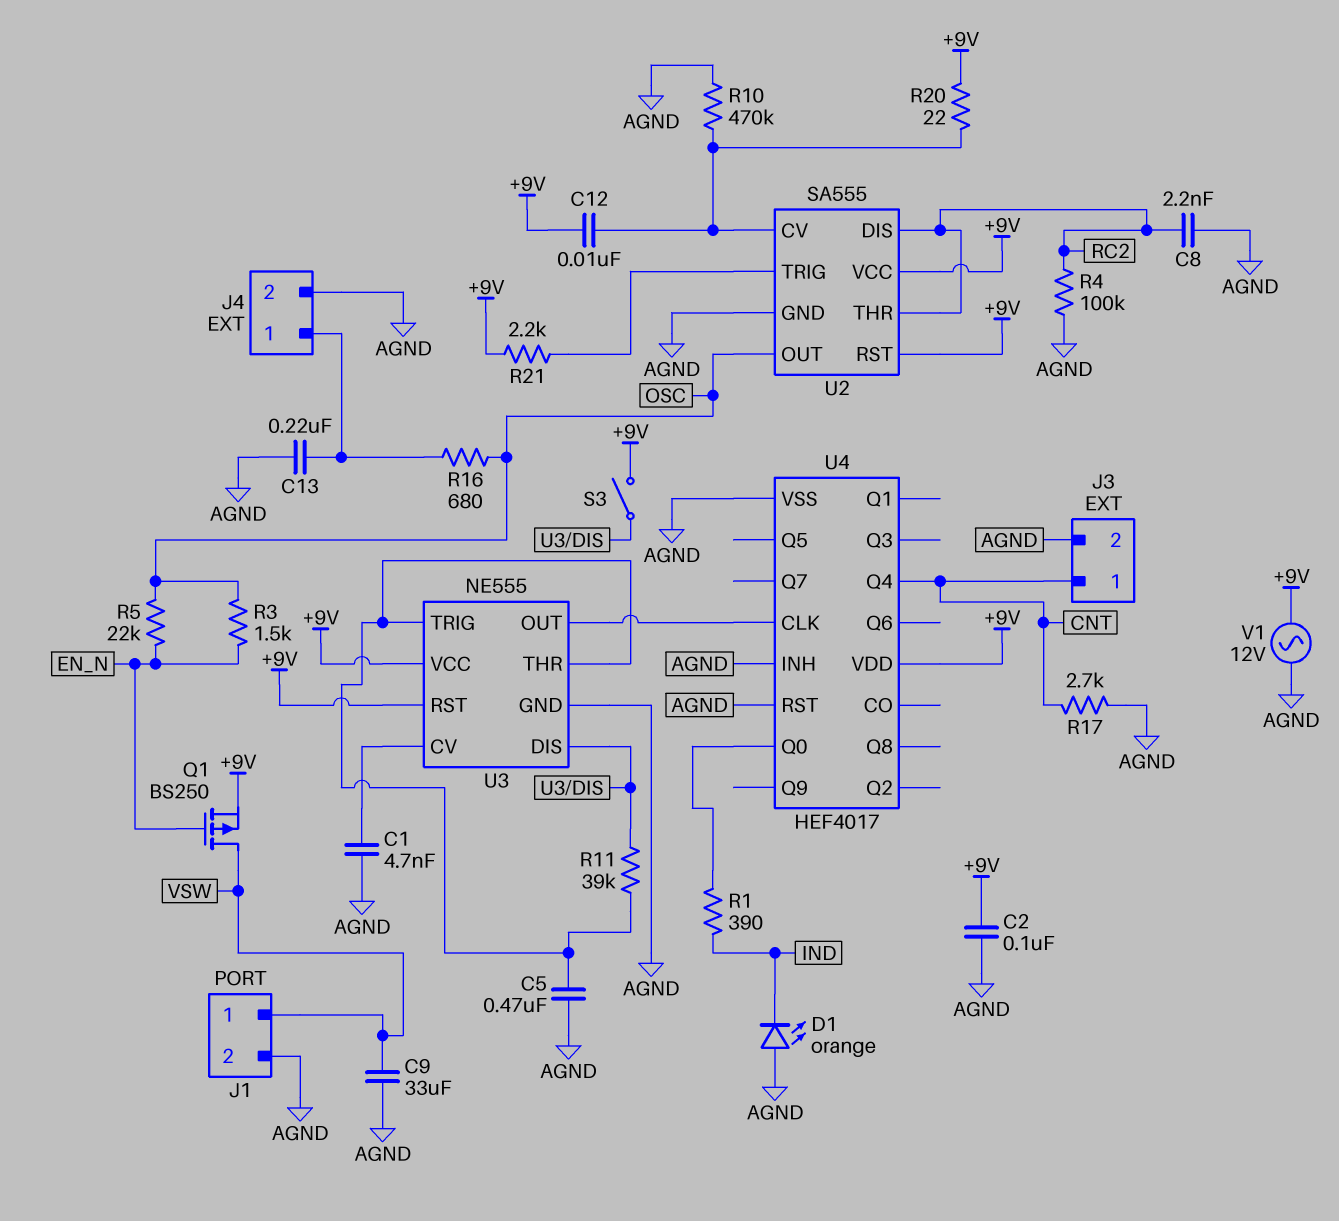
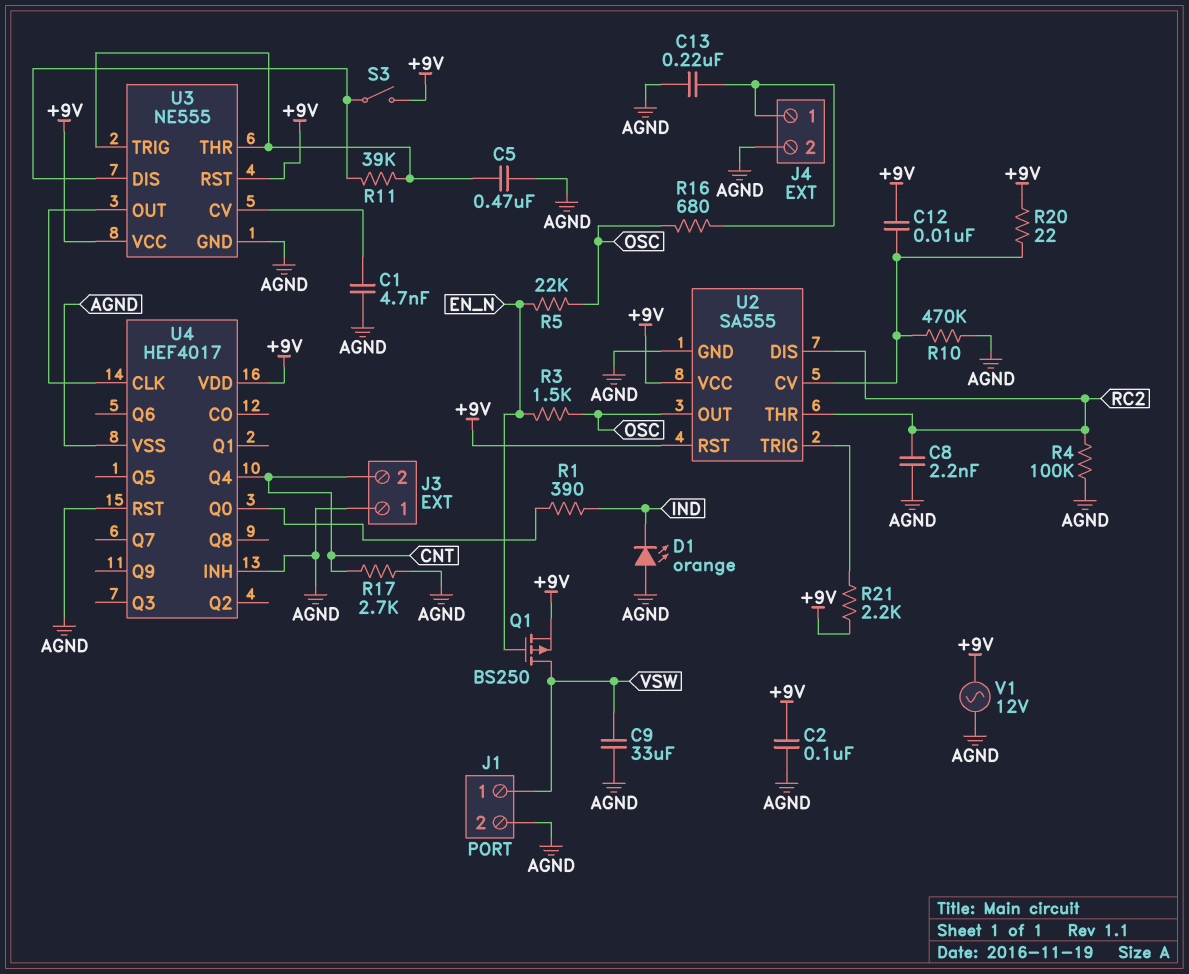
J3 pin 1: CNT -> AGND
J3 pin 2: AGND -> CNT

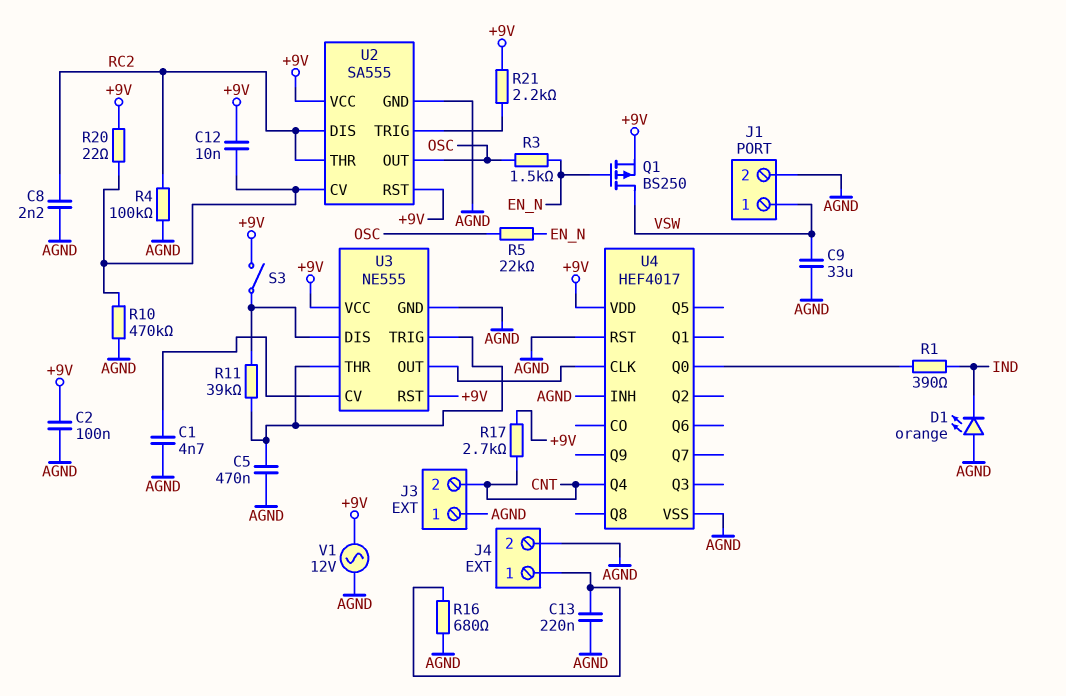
R16: 680 (J4/1, OSC) -> 680 (AGND, J4/1)
R17: 2.7k (AGND, CNT) -> 2.7k (+9V, CNT)

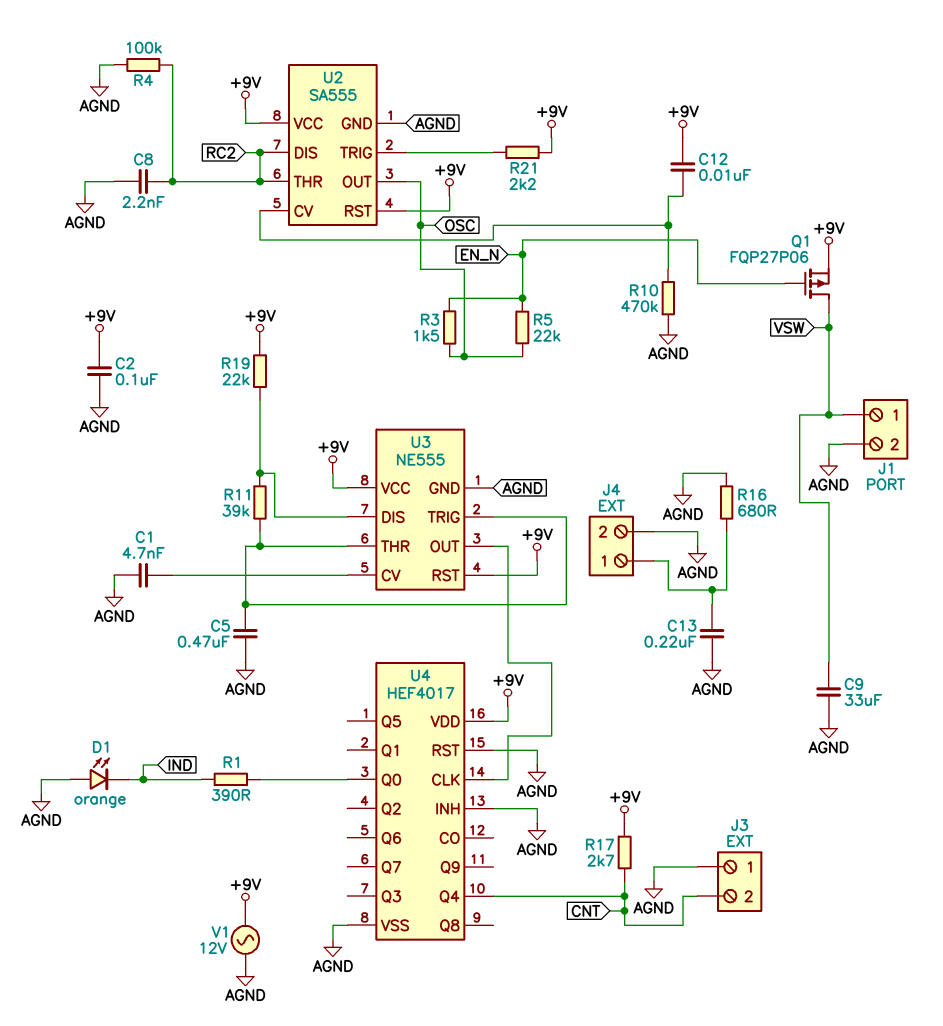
Q1: PMOS BS250 (G EN_N, D VSW, S +9V) -> PMOS FQP27P06 (G EN_N, D VSW, S +9V)
R19: none -> 22k (+9V, U3/DIS)
R20: 22 (+9V, U2/CV) -> none
S3: switch (+9V, U3/DIS) -> none

